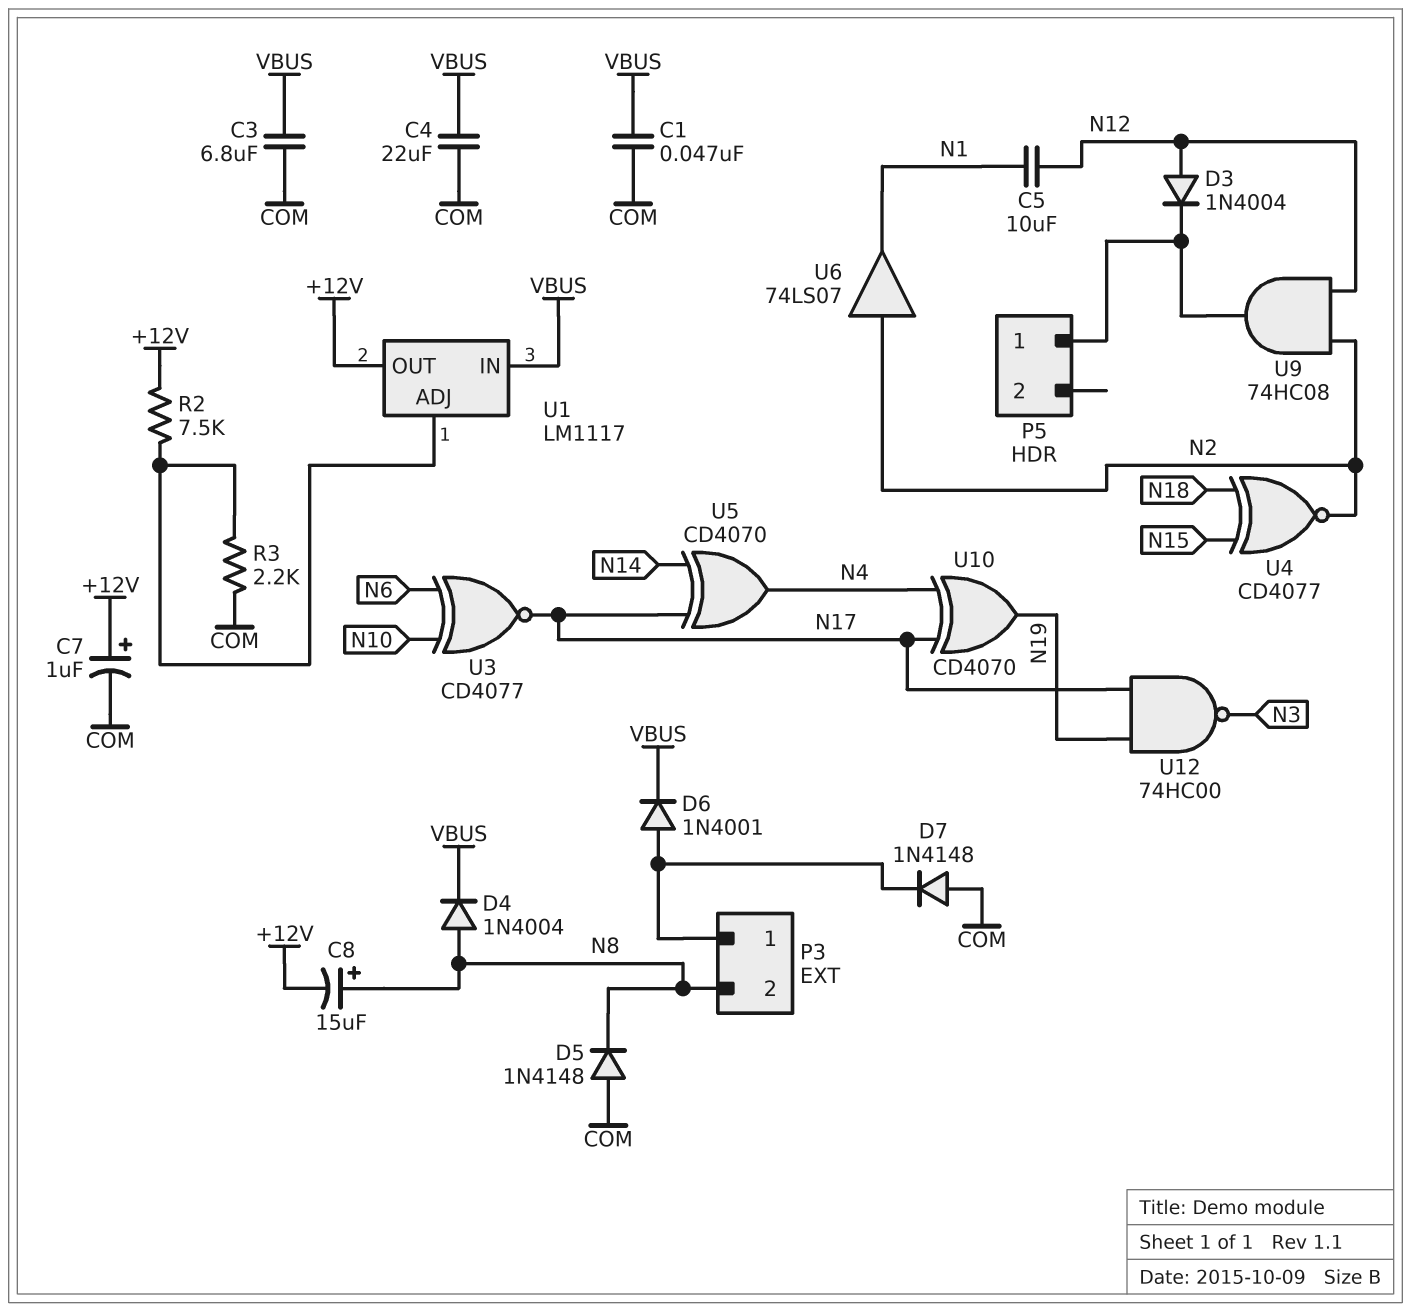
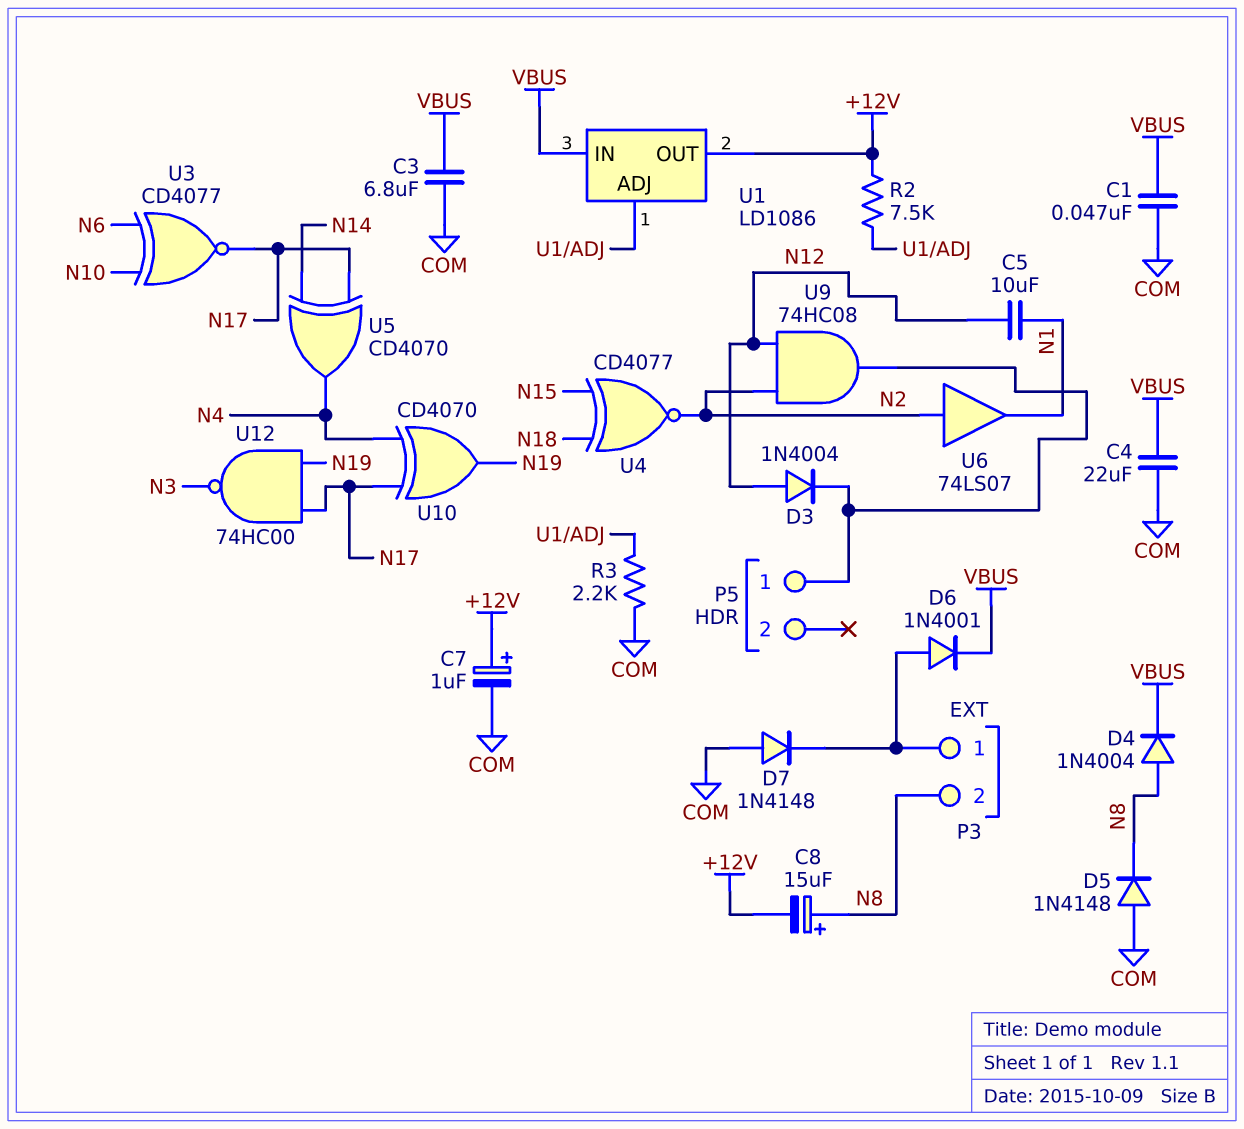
U1: LM1117 -> LD1086

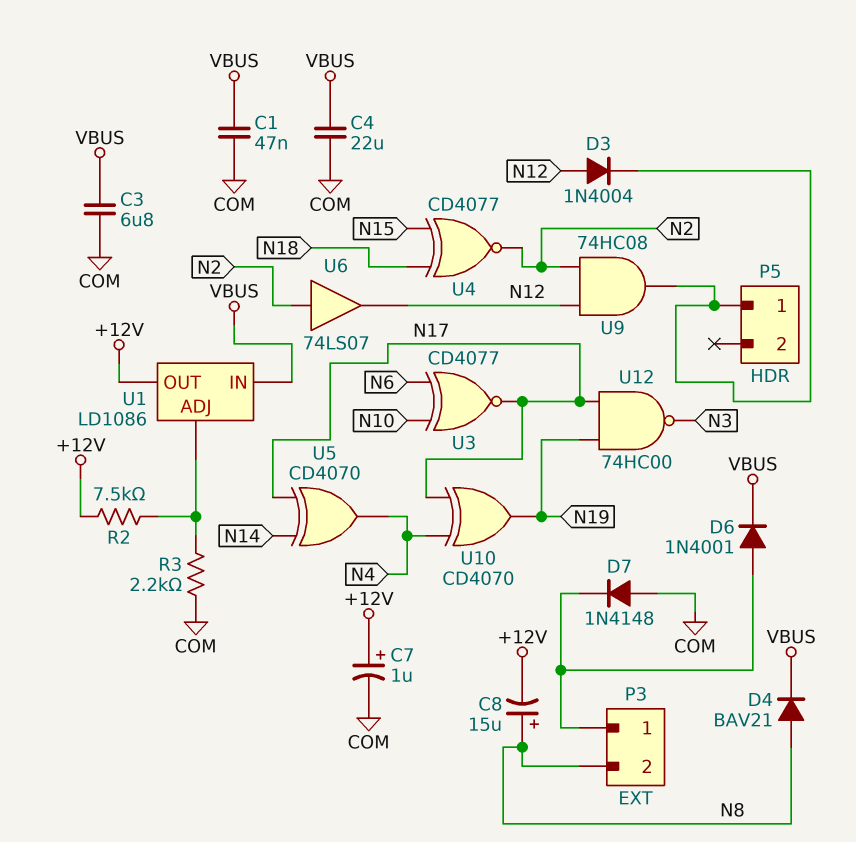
C5: 10uF (N1, N12) -> none
D4: diode 1N4004 (A N8, K VBUS) -> diode BAV21 (A N8, K VBUS)
D5: diode 1N4148 (A COM, K N8) -> none
U6: buffer 74LS07 (in N2, out N1) -> buffer 74LS07 (in N2, out N12)

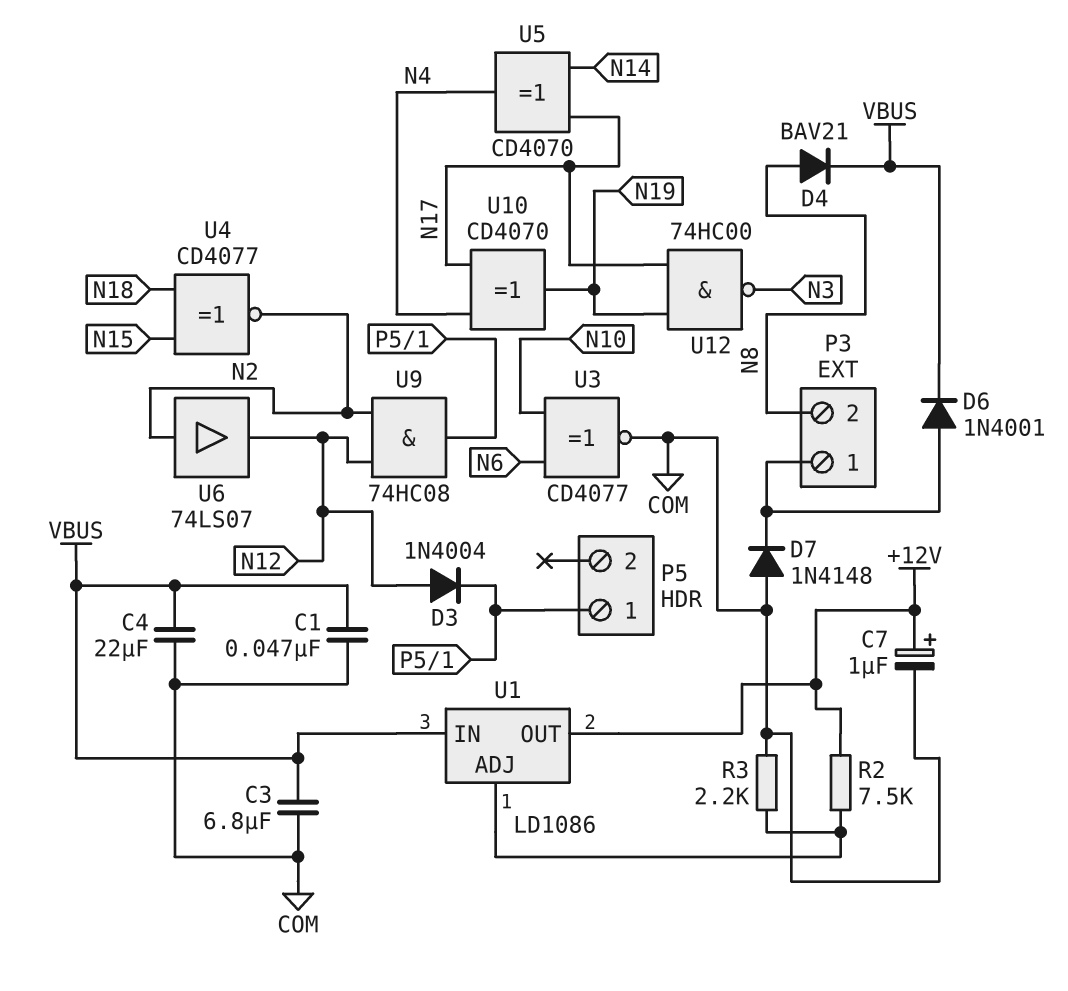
C8: 15uF (plus N8, minus +12V) -> none
U3: XNOR CD4077 (in N6, in N10, out N17) -> XNOR CD4077 (in N6, in N10, out COM)

